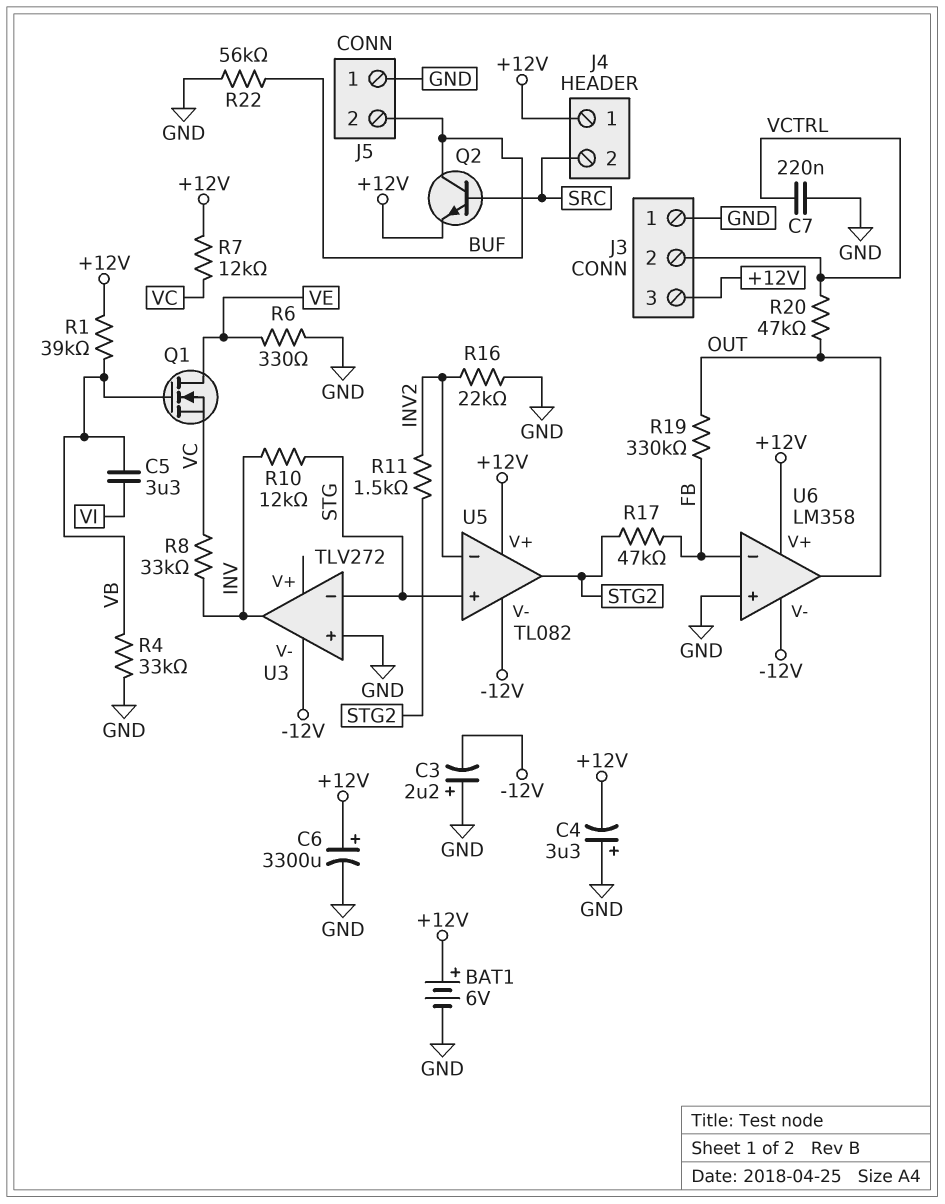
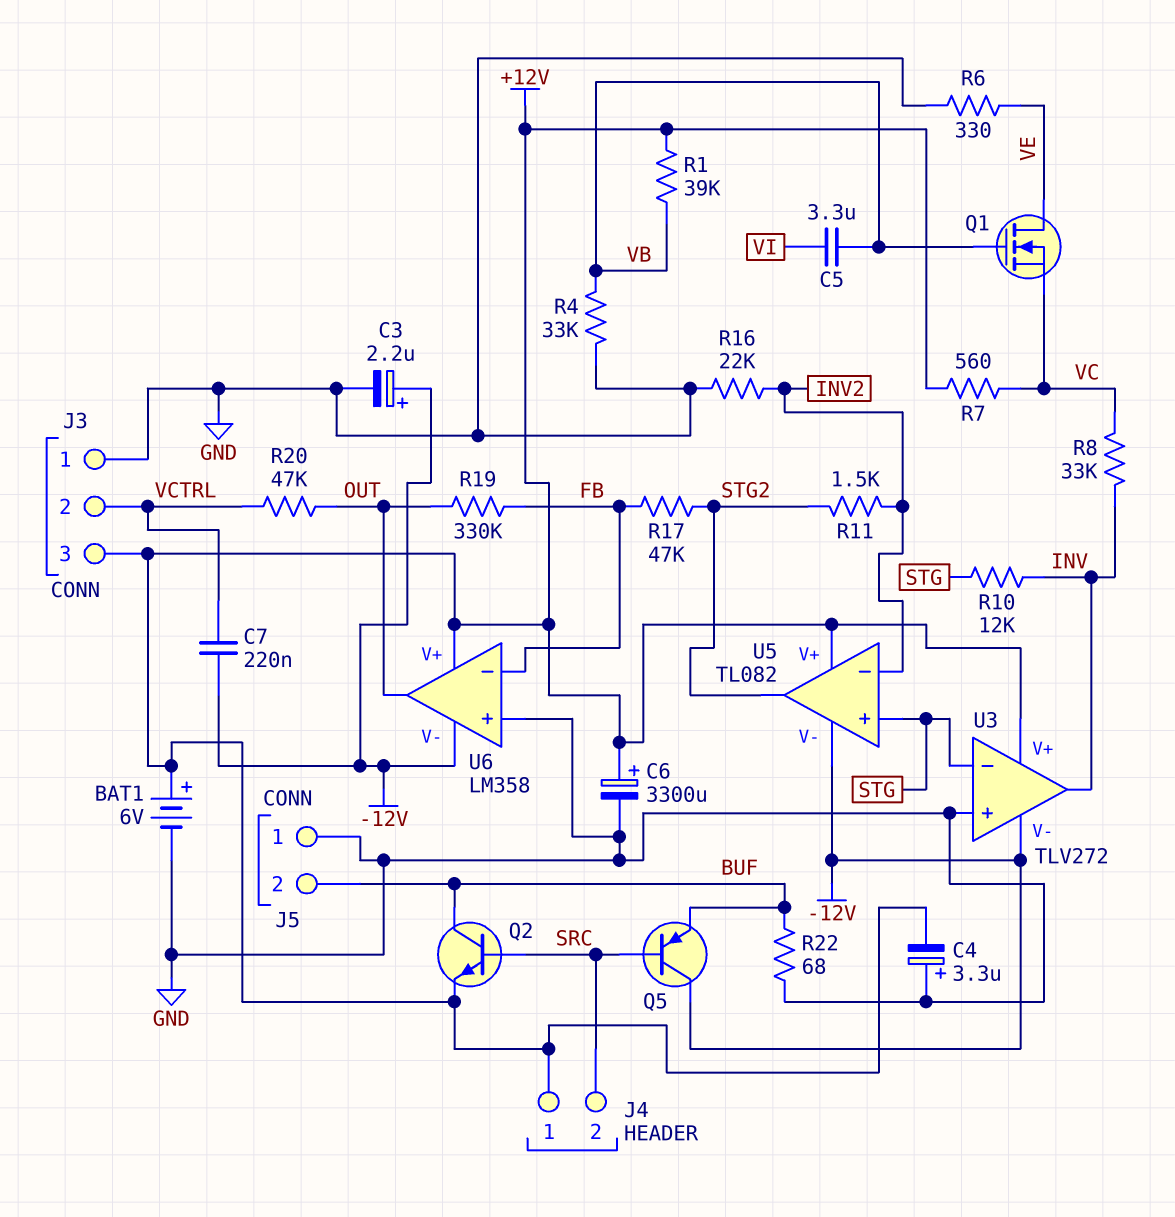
C3: 2.2uF (plus GND, minus -12V) -> 2.2uF (plus -12V, minus GND)
C7: 220nF (GND, VCTRL) -> 220nF (-12V, VCTRL)
Q5: none -> PNP (B SRC, C -12V, E BUF)
R7: 12k (+12V, VC) -> 560 (+12V, VC)
R22: 56k (BUF, GND) -> 68 (BUF, GND)
U3 pin V+: none -> +12V

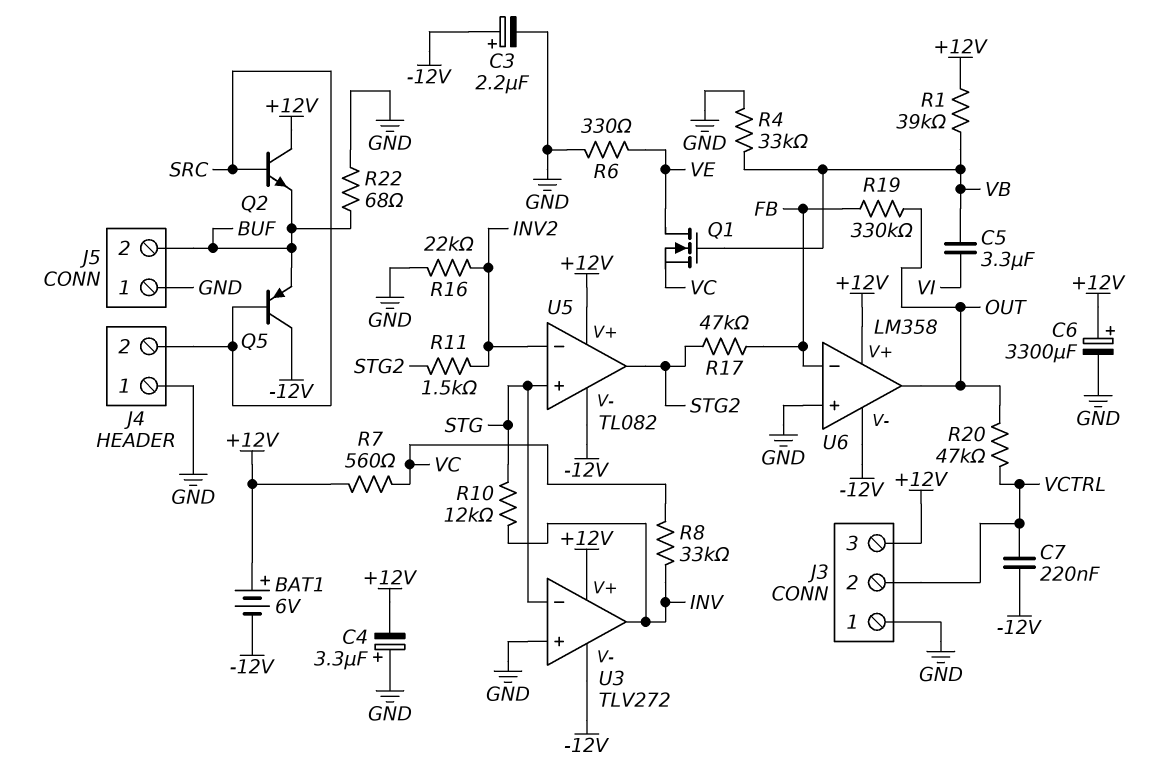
BAT1: 6V (plus +12V, minus GND) -> 6V (plus +12V, minus -12V)
J4 pin 1: +12V -> GND
Q2: NPN (B SRC, C BUF, E +12V) -> NPN (B SRC, C +12V, E BUF)

